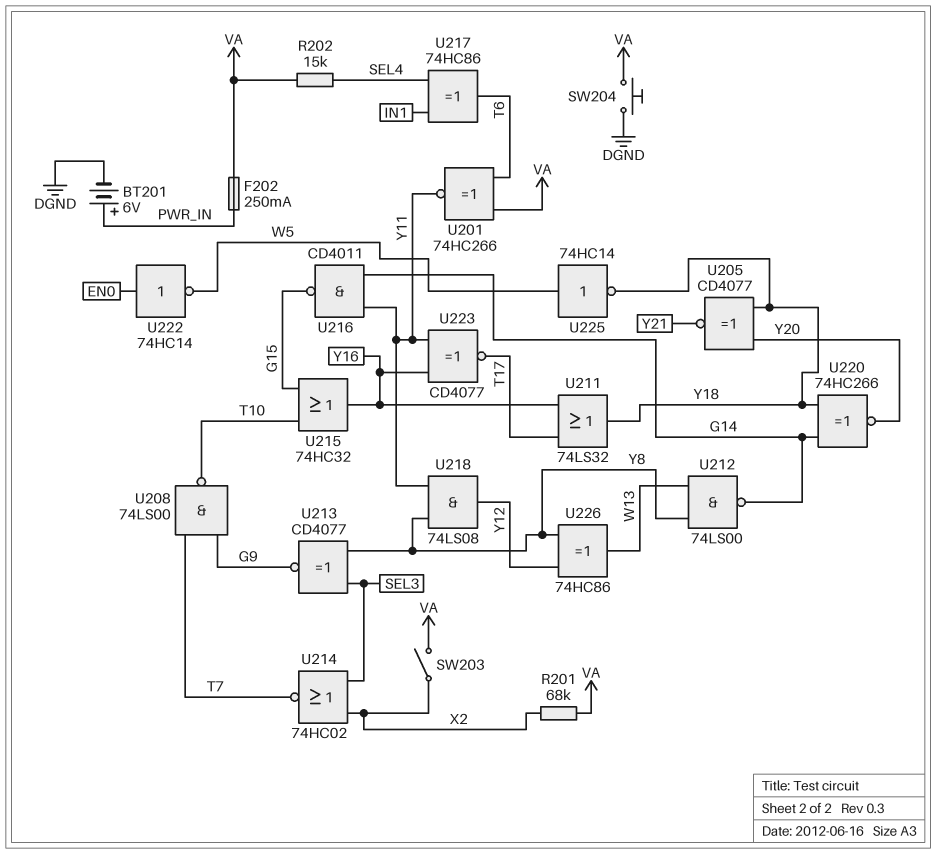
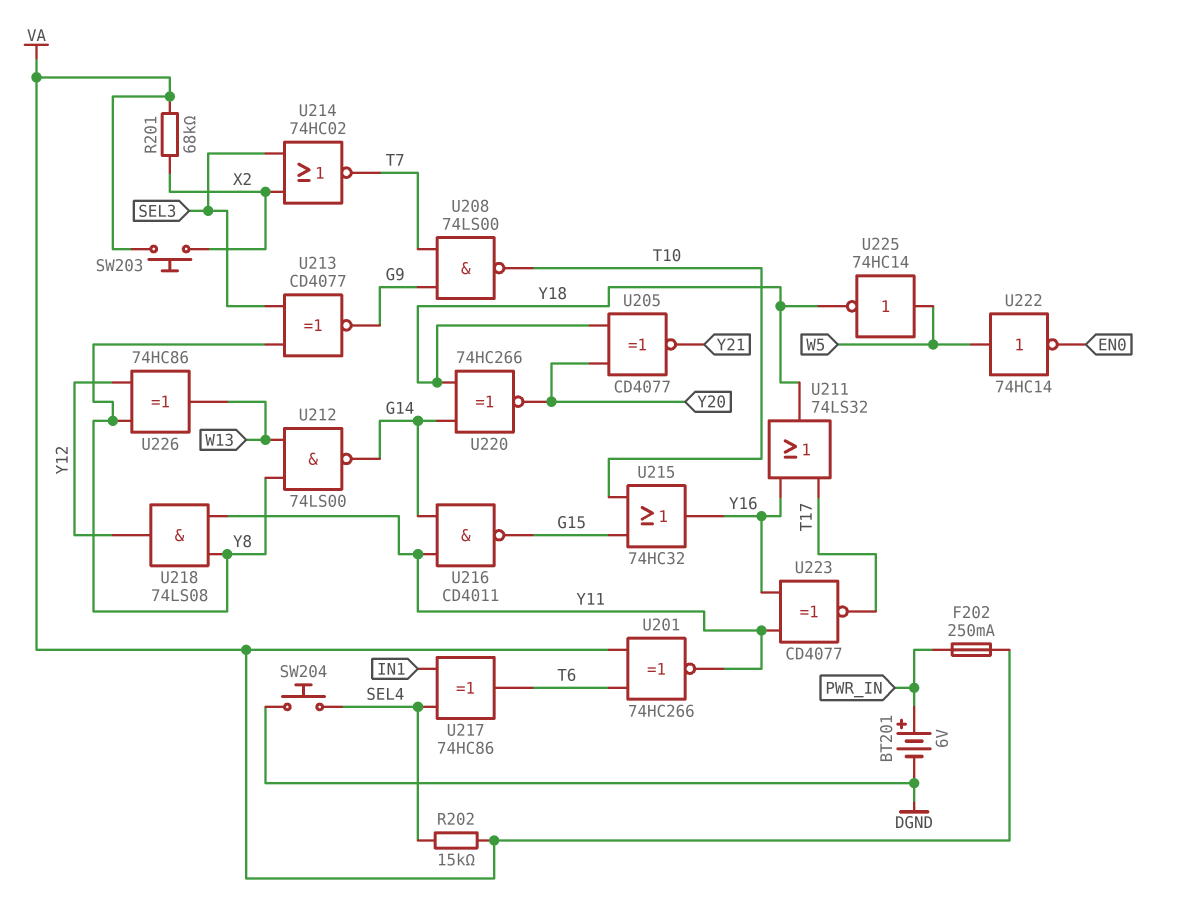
SW203: switch (VA, X2) -> button (VA, X2)
SW204: button (DGND, VA) -> button (DGND, SEL4)
U222: NOT 74HC14 (in EN0, out W5) -> NOT 74HC14 (in W5, out EN0)

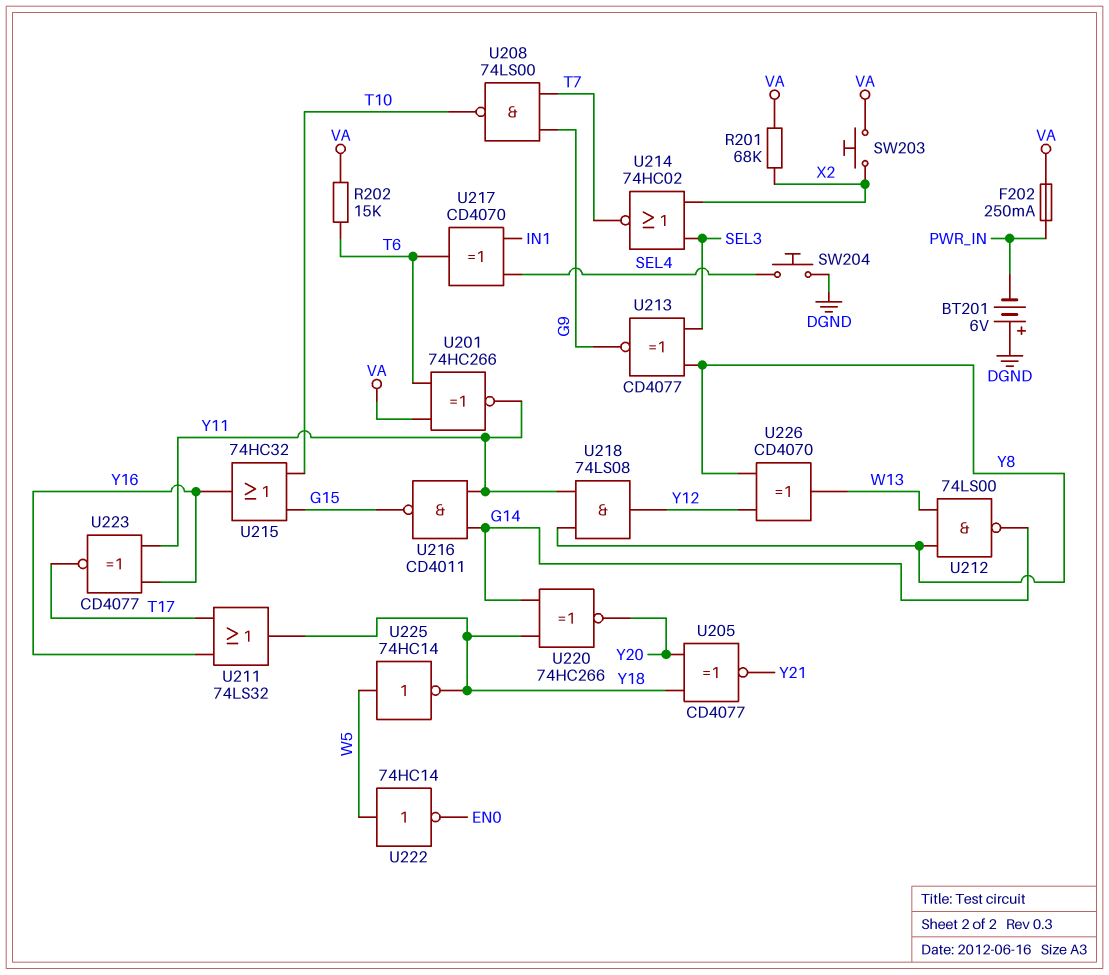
BT201: 6V (plus PWR_IN, minus DGND) -> 6V (plus DGND, minus PWR_IN)
R202: 15k (SEL4, VA) -> 15k (T6, VA)
U217: XOR 74HC86 (in IN1, in SEL4, out T6) -> XOR CD4070 (in IN1, in SEL4, out T6)
U226: XOR 74HC86 (in Y8, in Y12, out W13) -> XOR CD4070 (in Y8, in Y12, out W13)

